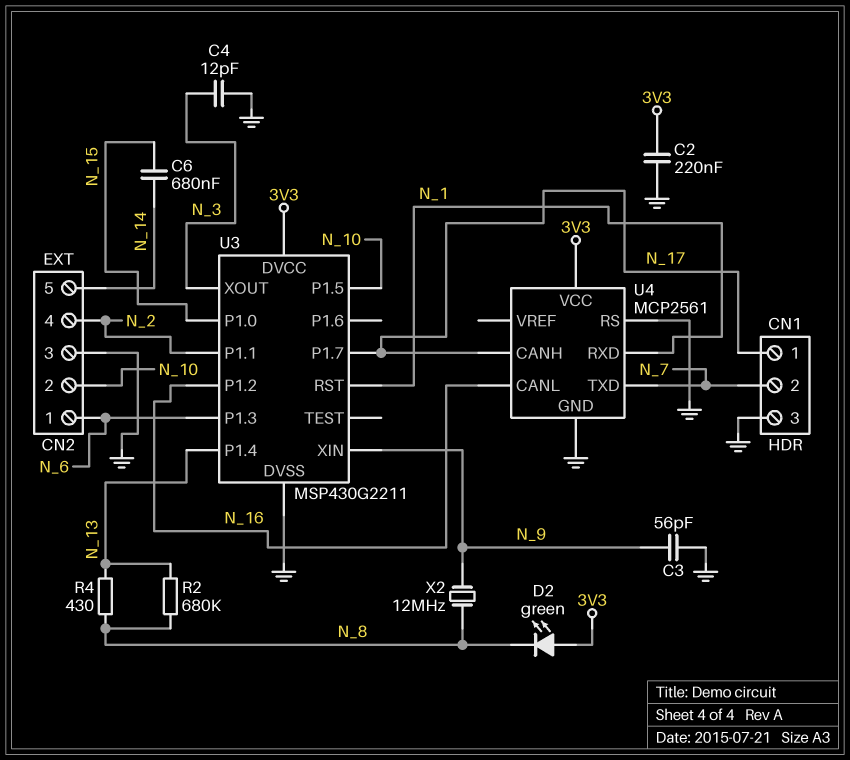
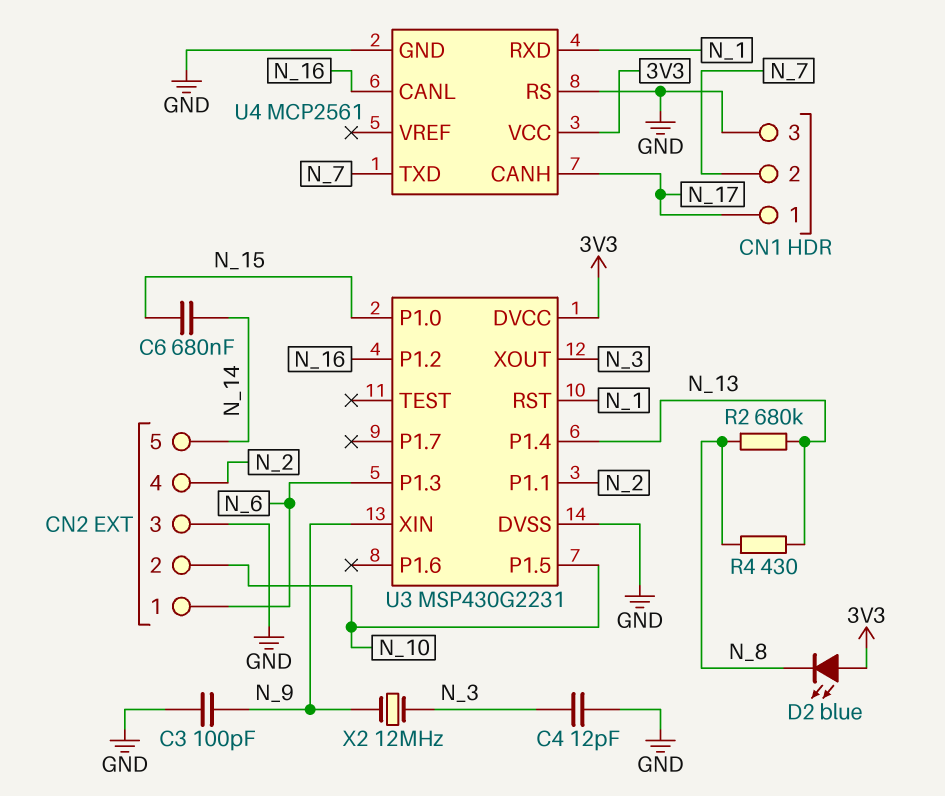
C2: 220nF (3V3, GND) -> none
C3: 56pF (GND, N_9) -> 100pF (GND, N_9)
D2: LED green (A 3V3, K N_8) -> LED blue (A 3V3, K N_8)
U3: MSP430G2211 -> MSP430G2231
U3 pin P1.7: N_17 -> none
X2: 12MHz (N_8, N_9) -> 12MHz (N_3, N_9)

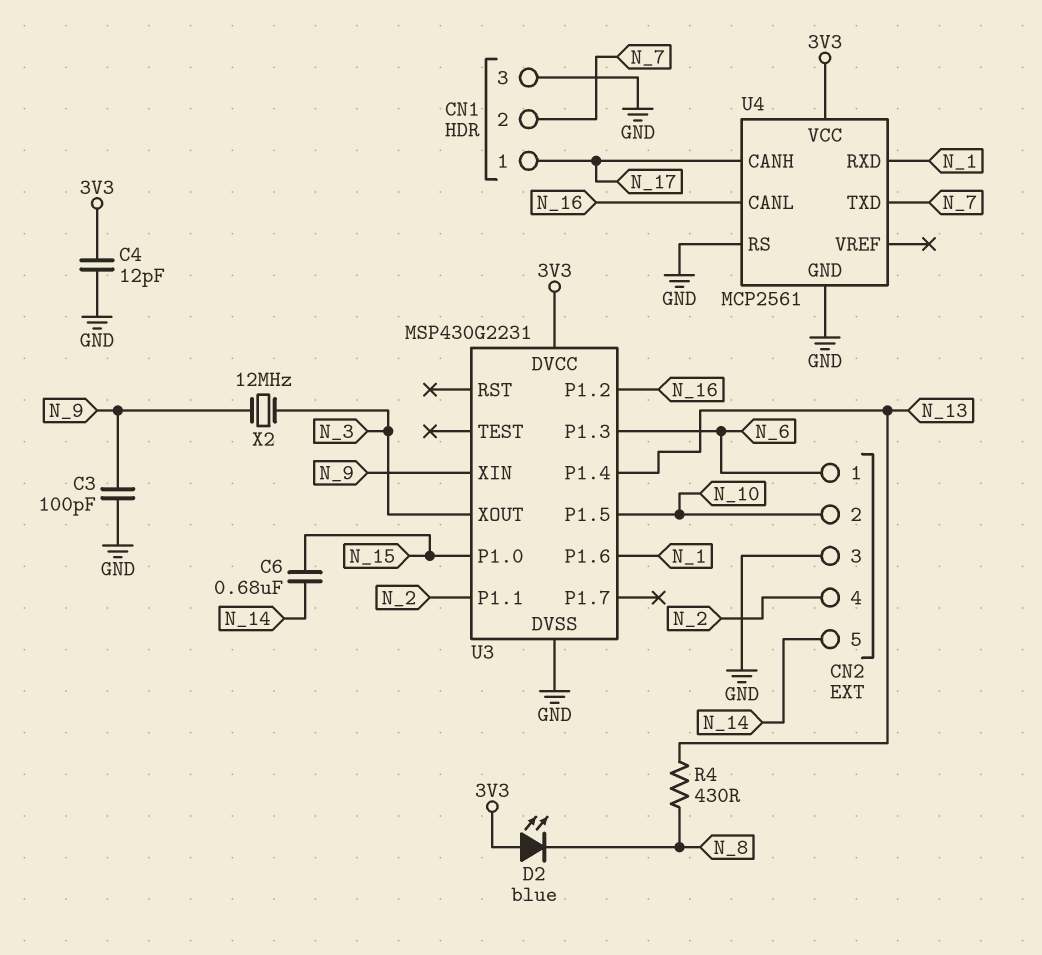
C4: 12pF (GND, N_3) -> 12pF (3V3, GND)
R2: 680k (N_8, N_13) -> none
U3 pin P1.6: none -> N_1
U3 pin RST: N_1 -> none

